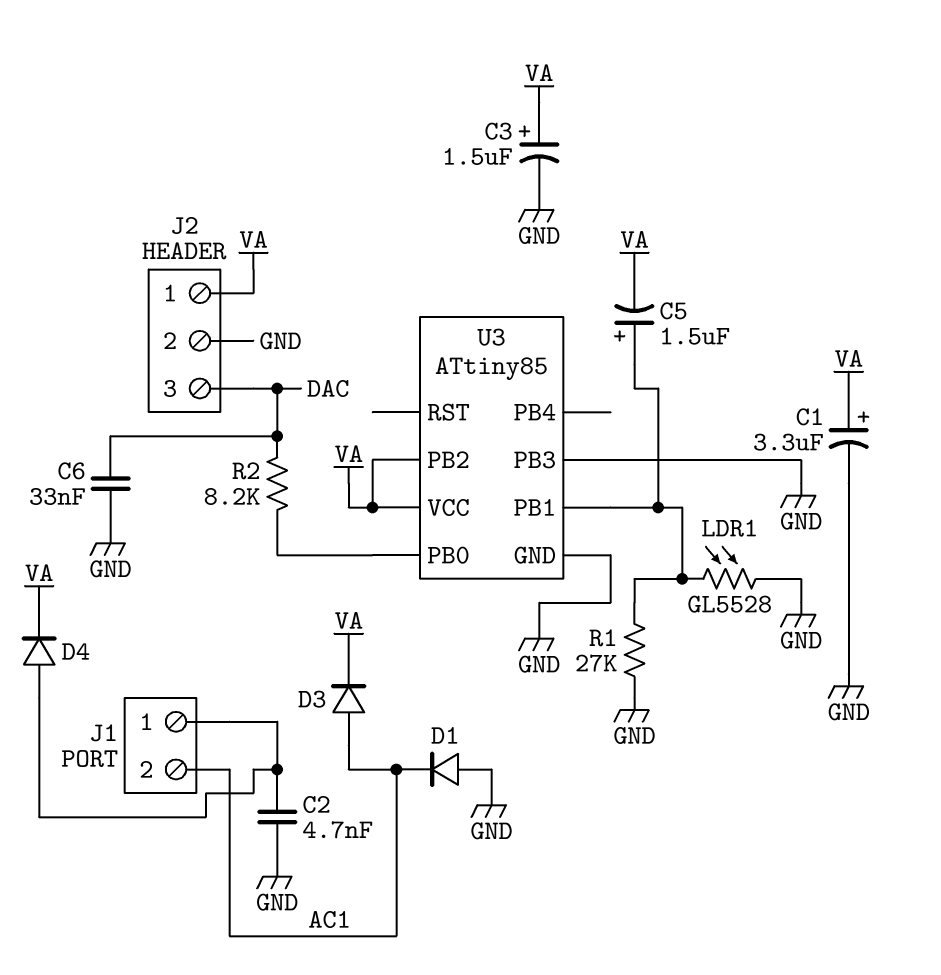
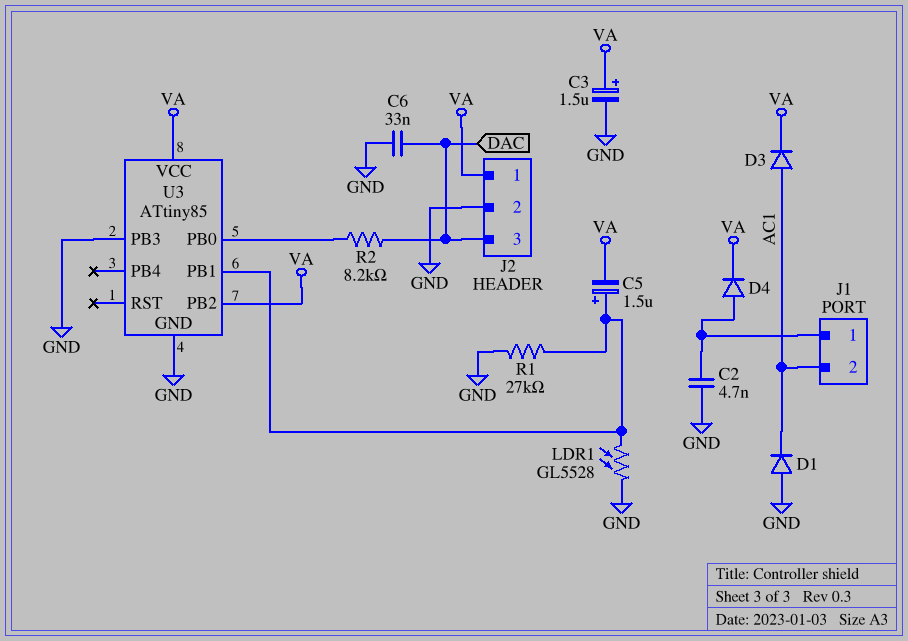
C1: 3.3uF (plus VA, minus GND) -> none

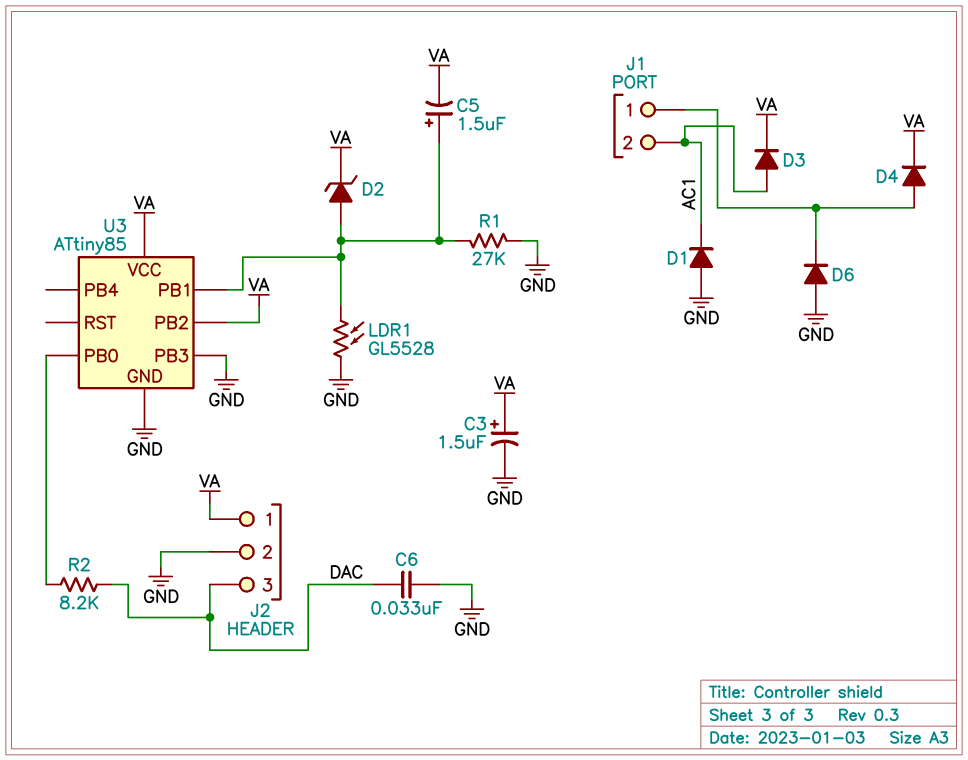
C2: 4.7nF (GND, J1/1) -> none
D2: none -> zener (A U3/PB1, K VA)
D6: none -> diode (A GND, K J1/1)

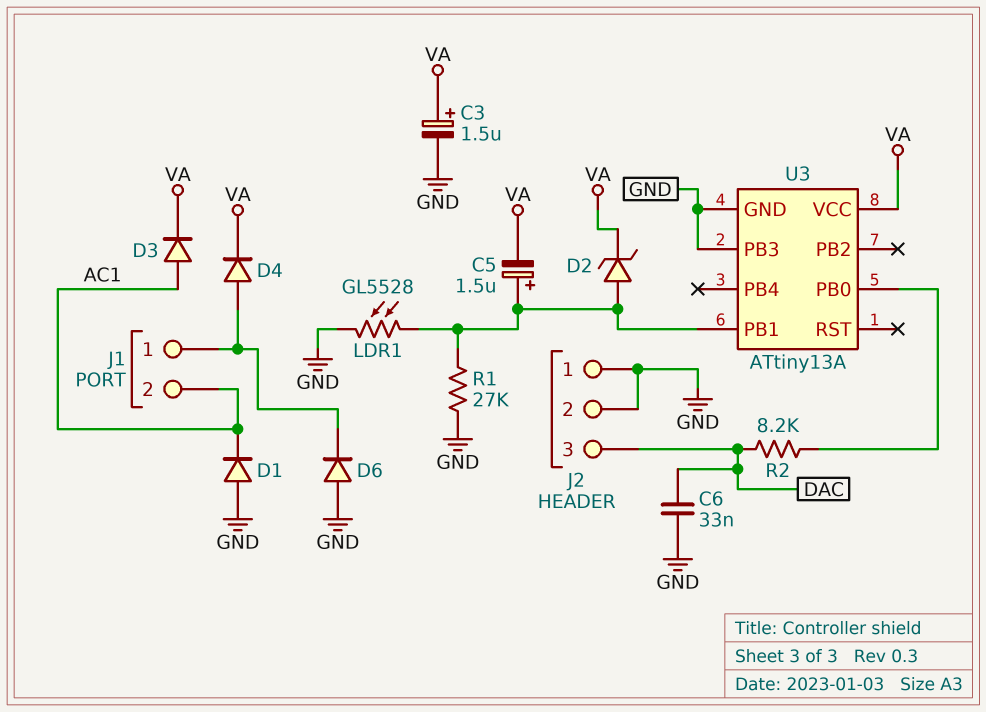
J2 pin 1: VA -> GND
U3: ATtiny85 -> ATtiny13A
U3 pin PB2: VA -> none

